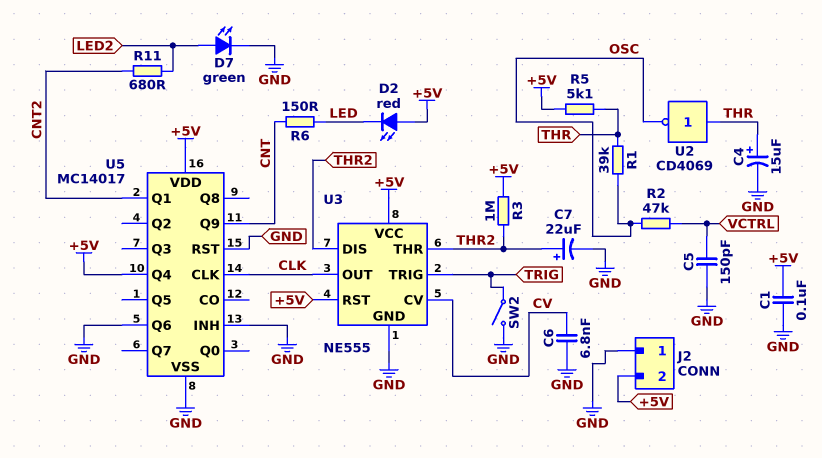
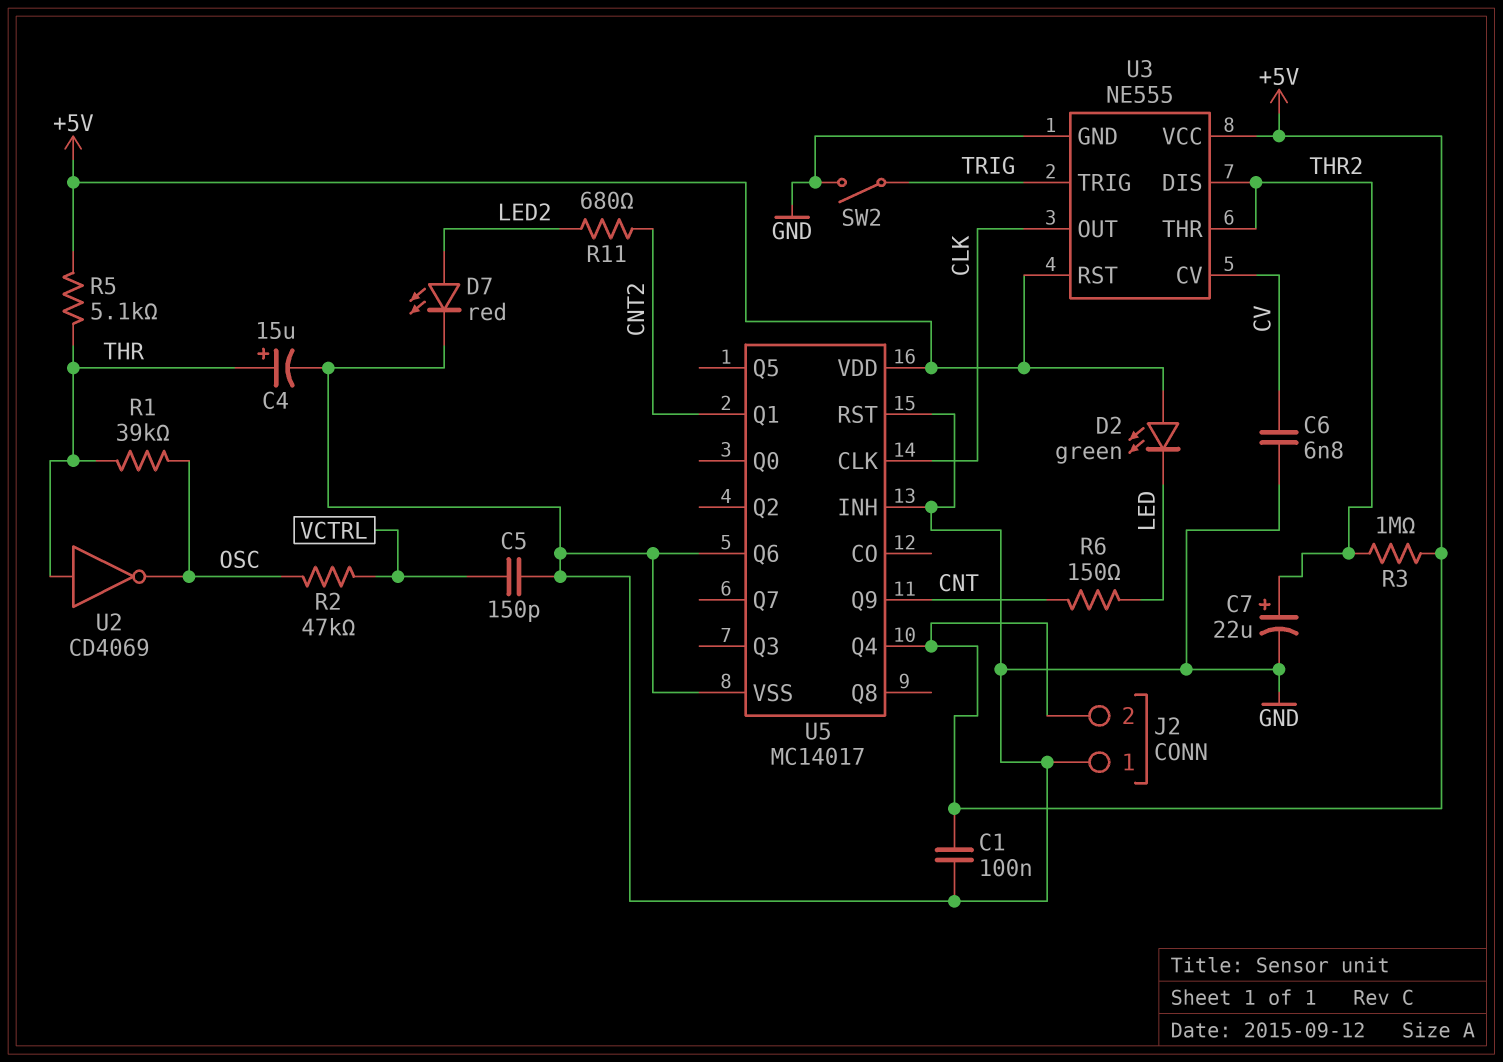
D2: LED red (A +5V, K LED) -> LED green (A +5V, K LED)
D7: LED green (A LED2, K GND) -> LED red (A LED2, K GND)

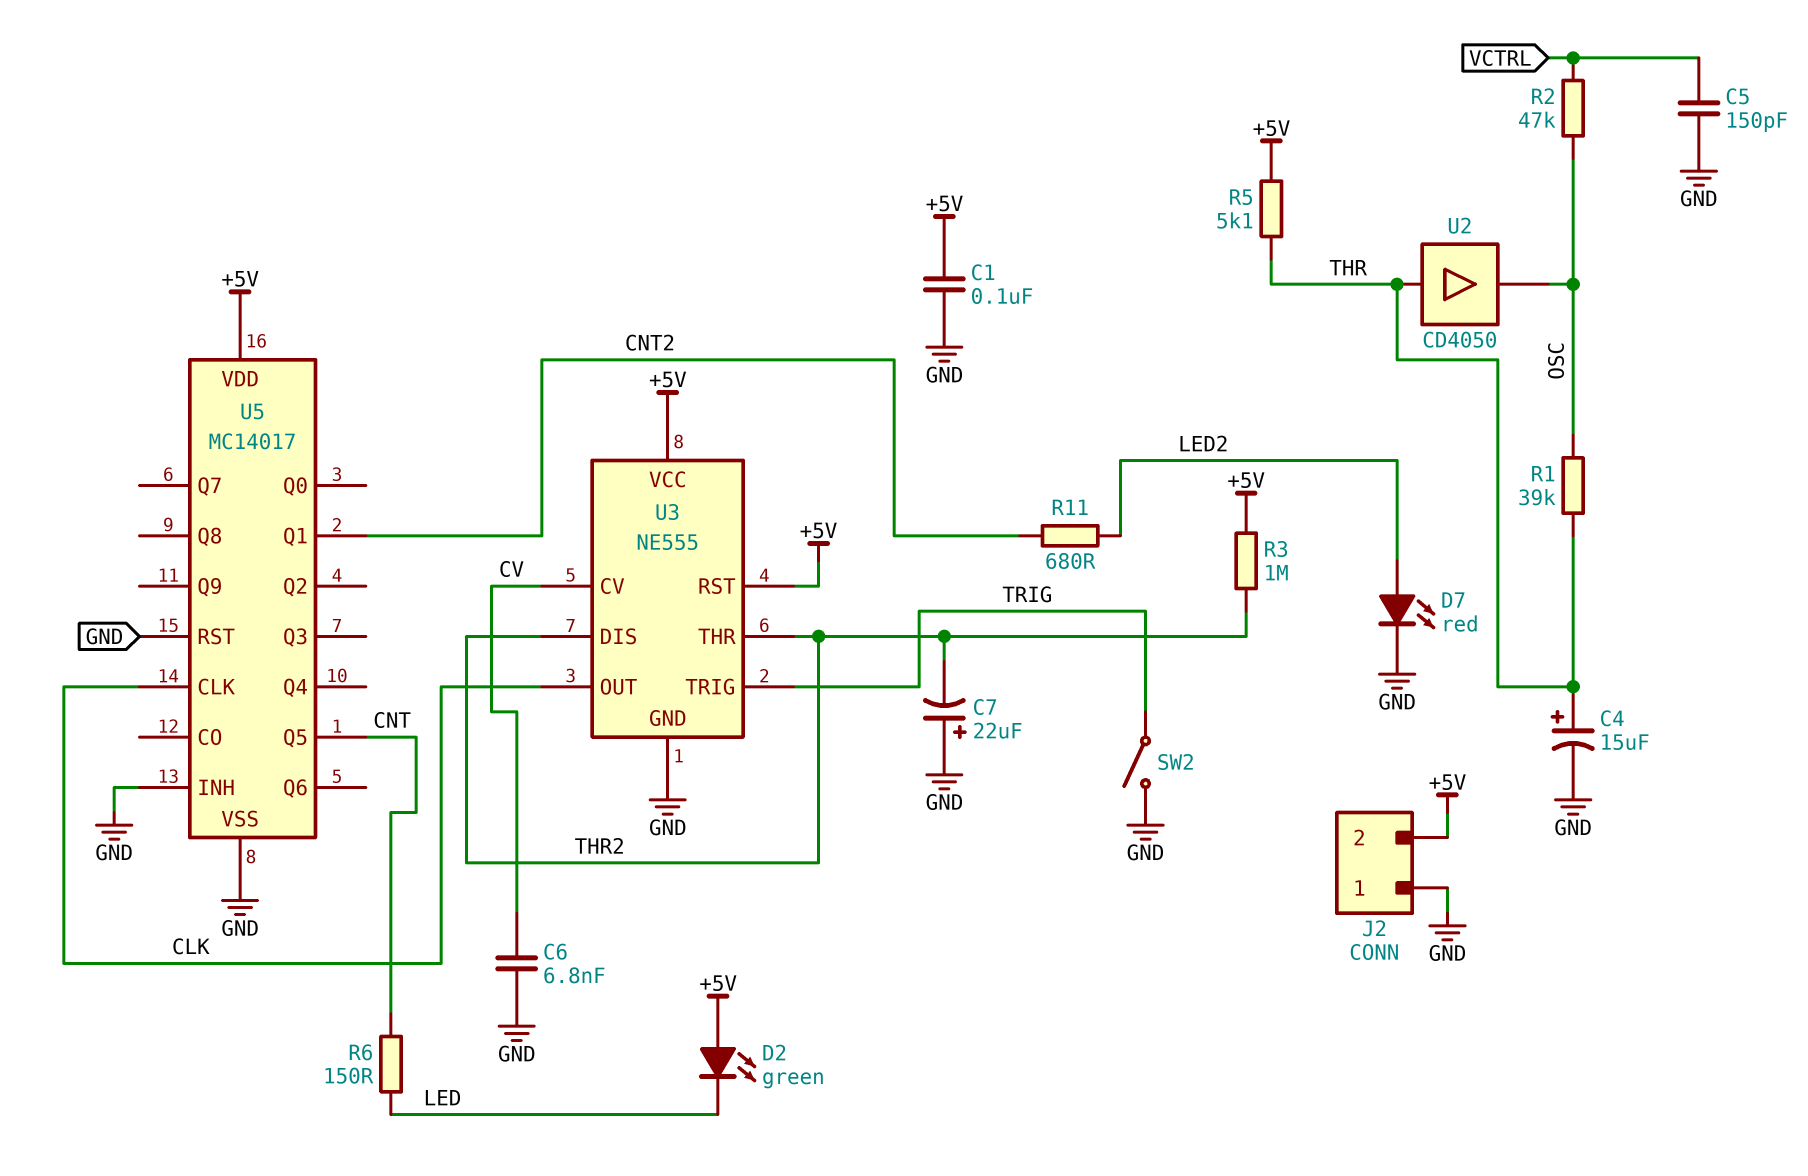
C7: 22uF (plus THR2, minus GND) -> 22uF (plus GND, minus THR2)
U2: NOT CD4069 (in THR, out OSC) -> buffer CD4050 (in THR, out OSC)
U5 pin Q4: +5V -> none
U5 pin Q5: none -> CNT
U5 pin Q6: GND -> none
U5 pin Q9: CNT -> none

